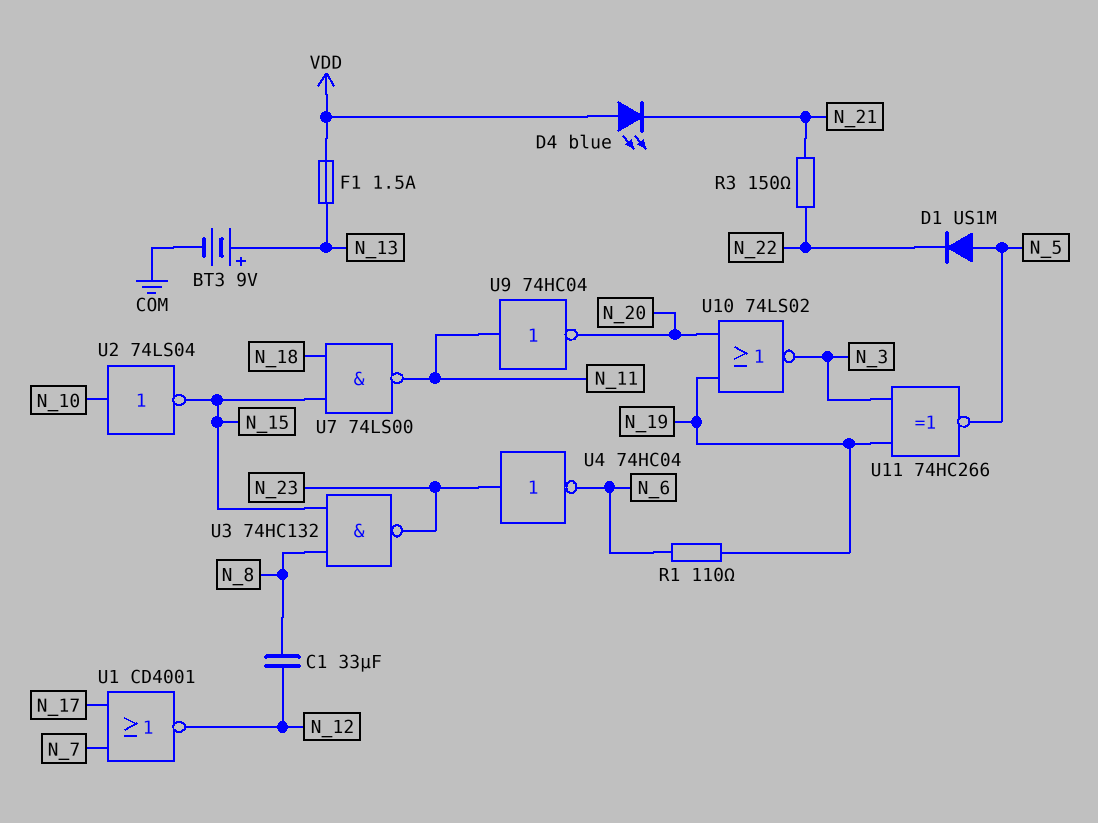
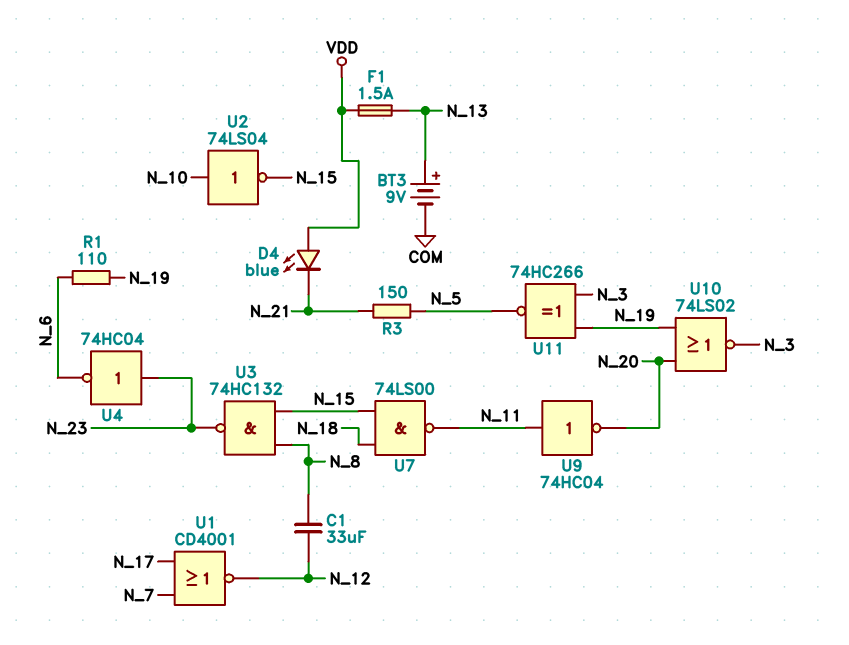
D1: diode US1M (A N_5, K N_22) -> none
R3: 150 (N_21, N_22) -> 150 (N_5, N_21)

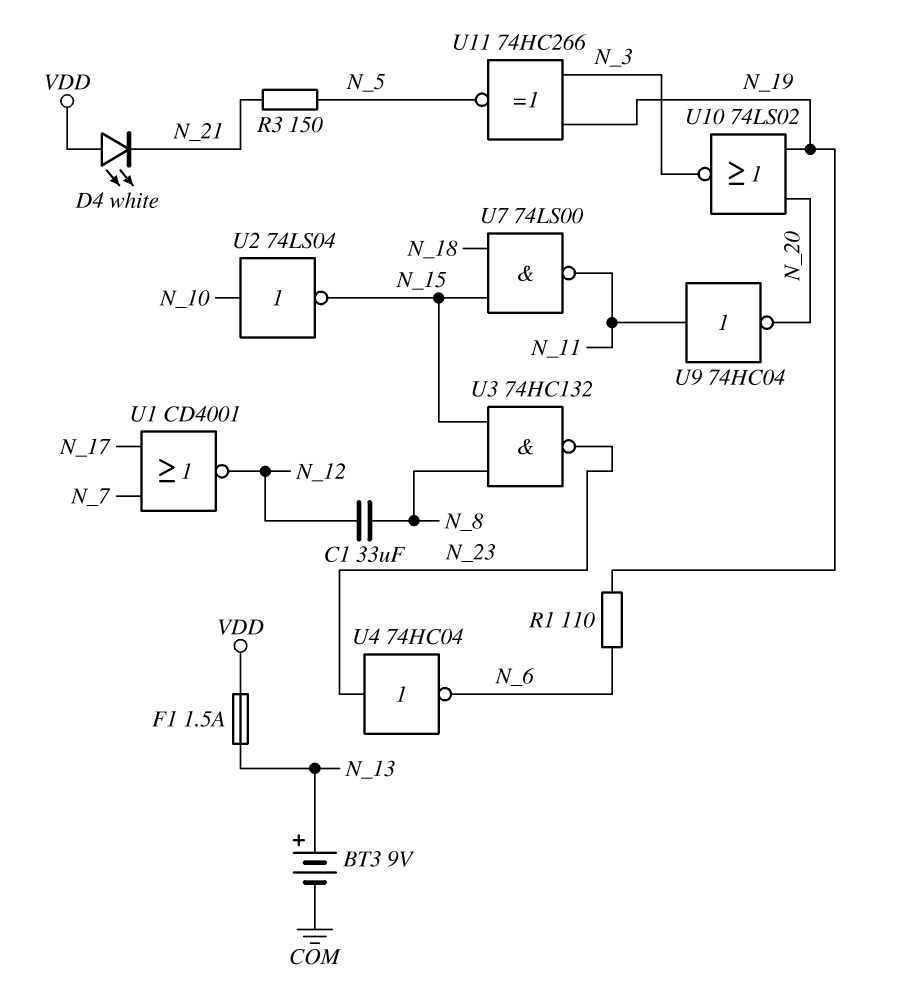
D4: LED blue (A VDD, K N_21) -> LED white (A VDD, K N_21)

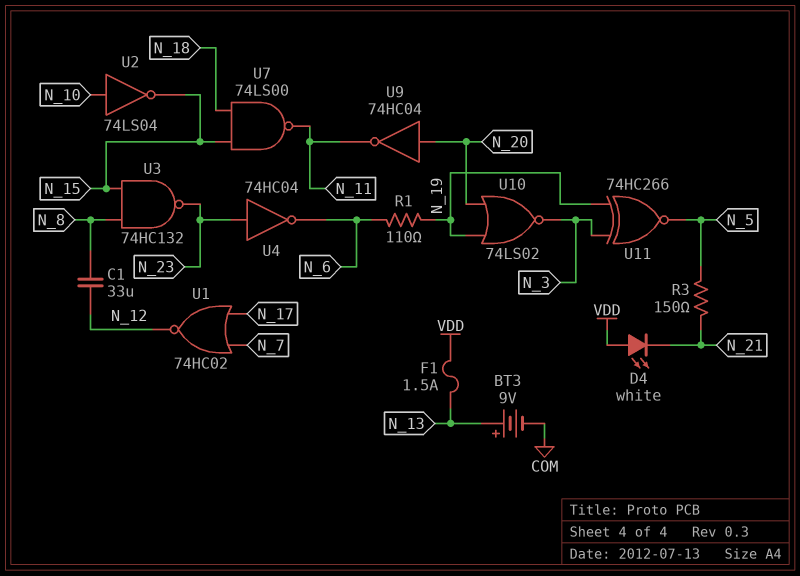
U1: NOR CD4001 (in N_7, in N_17, out N_12) -> NOR 74HC02 (in N_7, in N_17, out N_12)
U9: NOT 74HC04 (in N_11, out N_20) -> NOT 74HC04 (in N_20, out N_11)

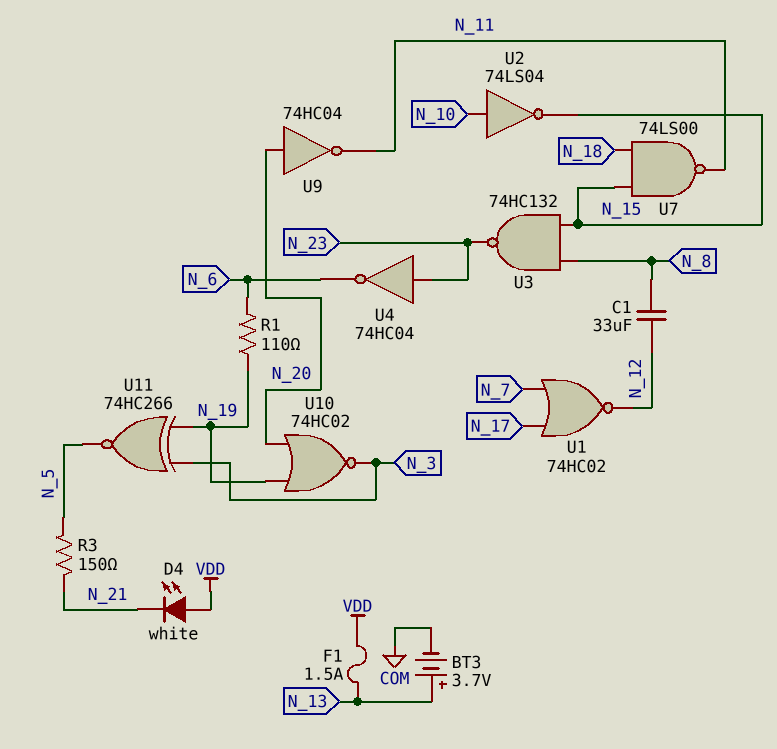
BT3: 9V (plus N_13, minus COM) -> 3.7V (plus N_13, minus COM)
U10: NOR 74LS02 (in N_19, in N_20, out N_3) -> NOR 74HC02 (in N_19, in N_20, out N_3)

